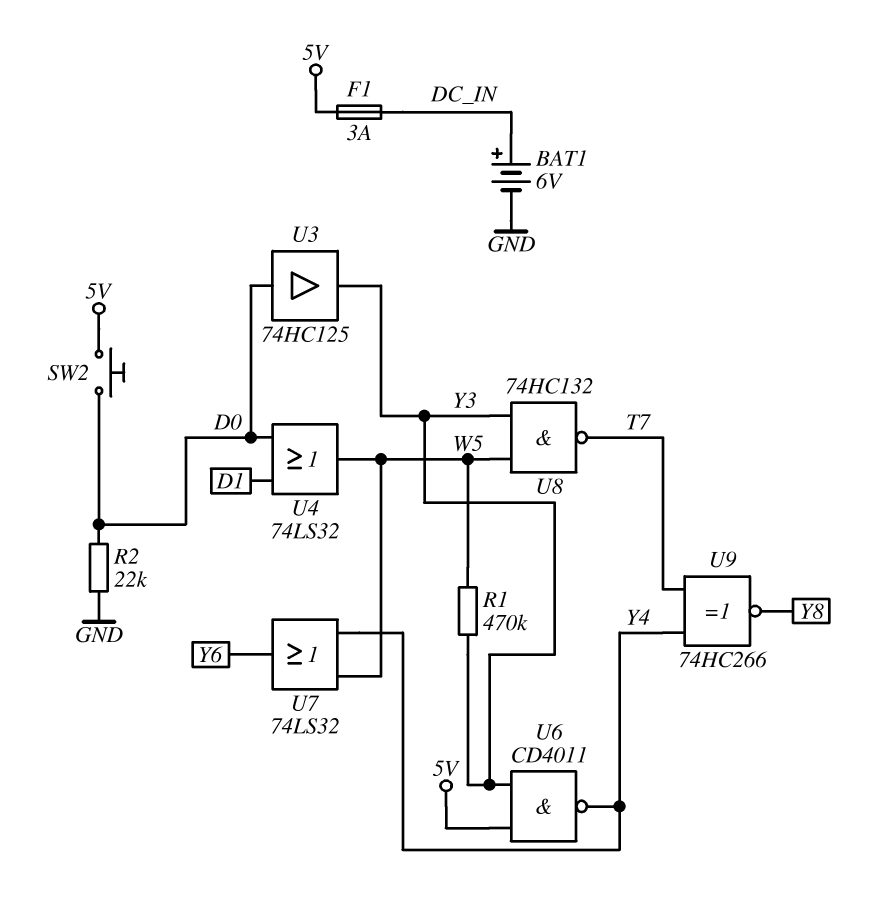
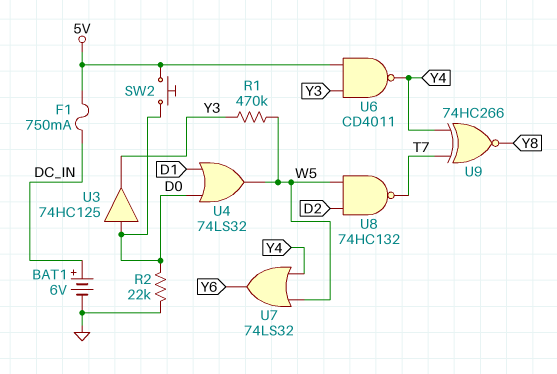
F1: 3A (5V, DC_IN) -> 750mA (5V, DC_IN)
U8: NAND 74HC132 (in W5, in Y3, out T7) -> NAND 74HC132 (in D2, in W5, out T7)

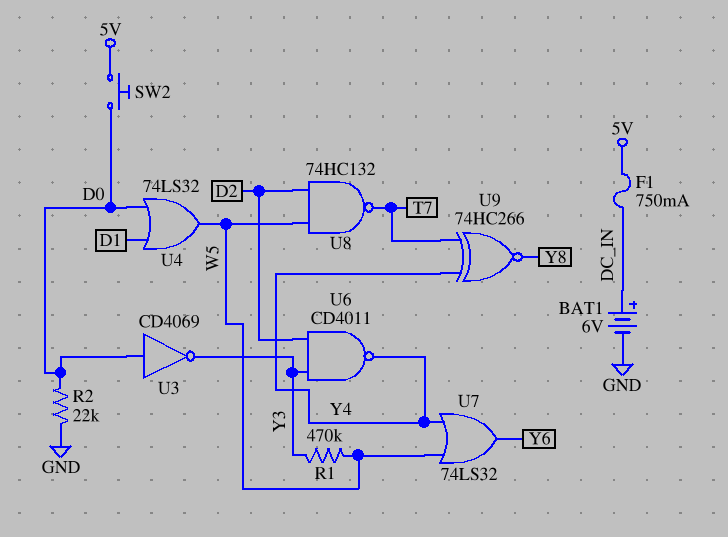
U3: buffer 74HC125 (in D0, out Y3) -> NOT CD4069 (in D0, out Y3)
U6: NAND CD4011 (in 5V, in Y3, out Y4) -> NAND CD4011 (in D2, in Y3, out Y4)

